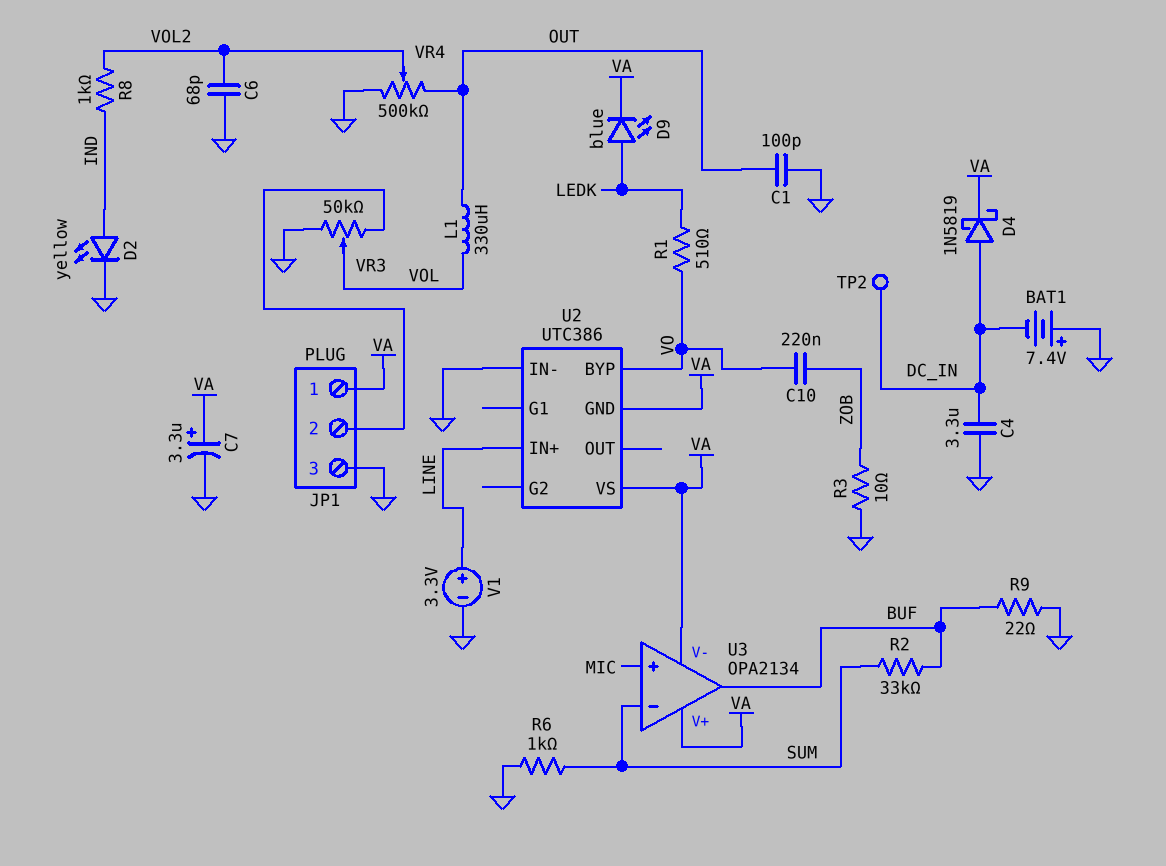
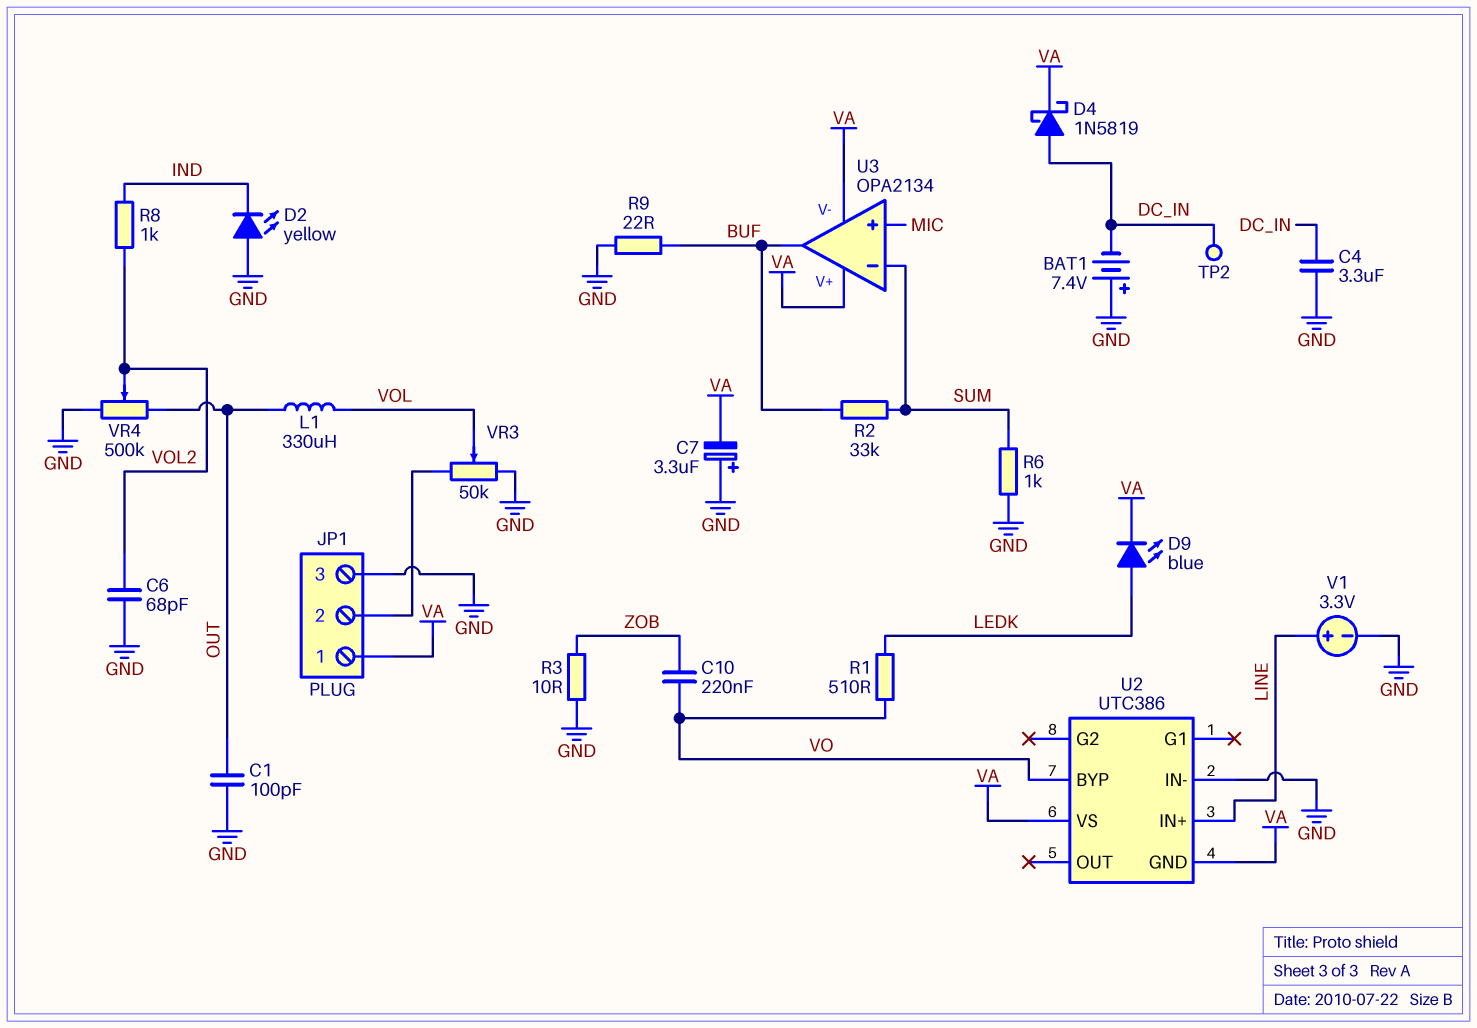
C7: 3.3uF (plus VA, minus GND) -> 3.3uF (plus GND, minus VA)
D2: LED yellow (A IND, K GND) -> LED yellow (A GND, K IND)

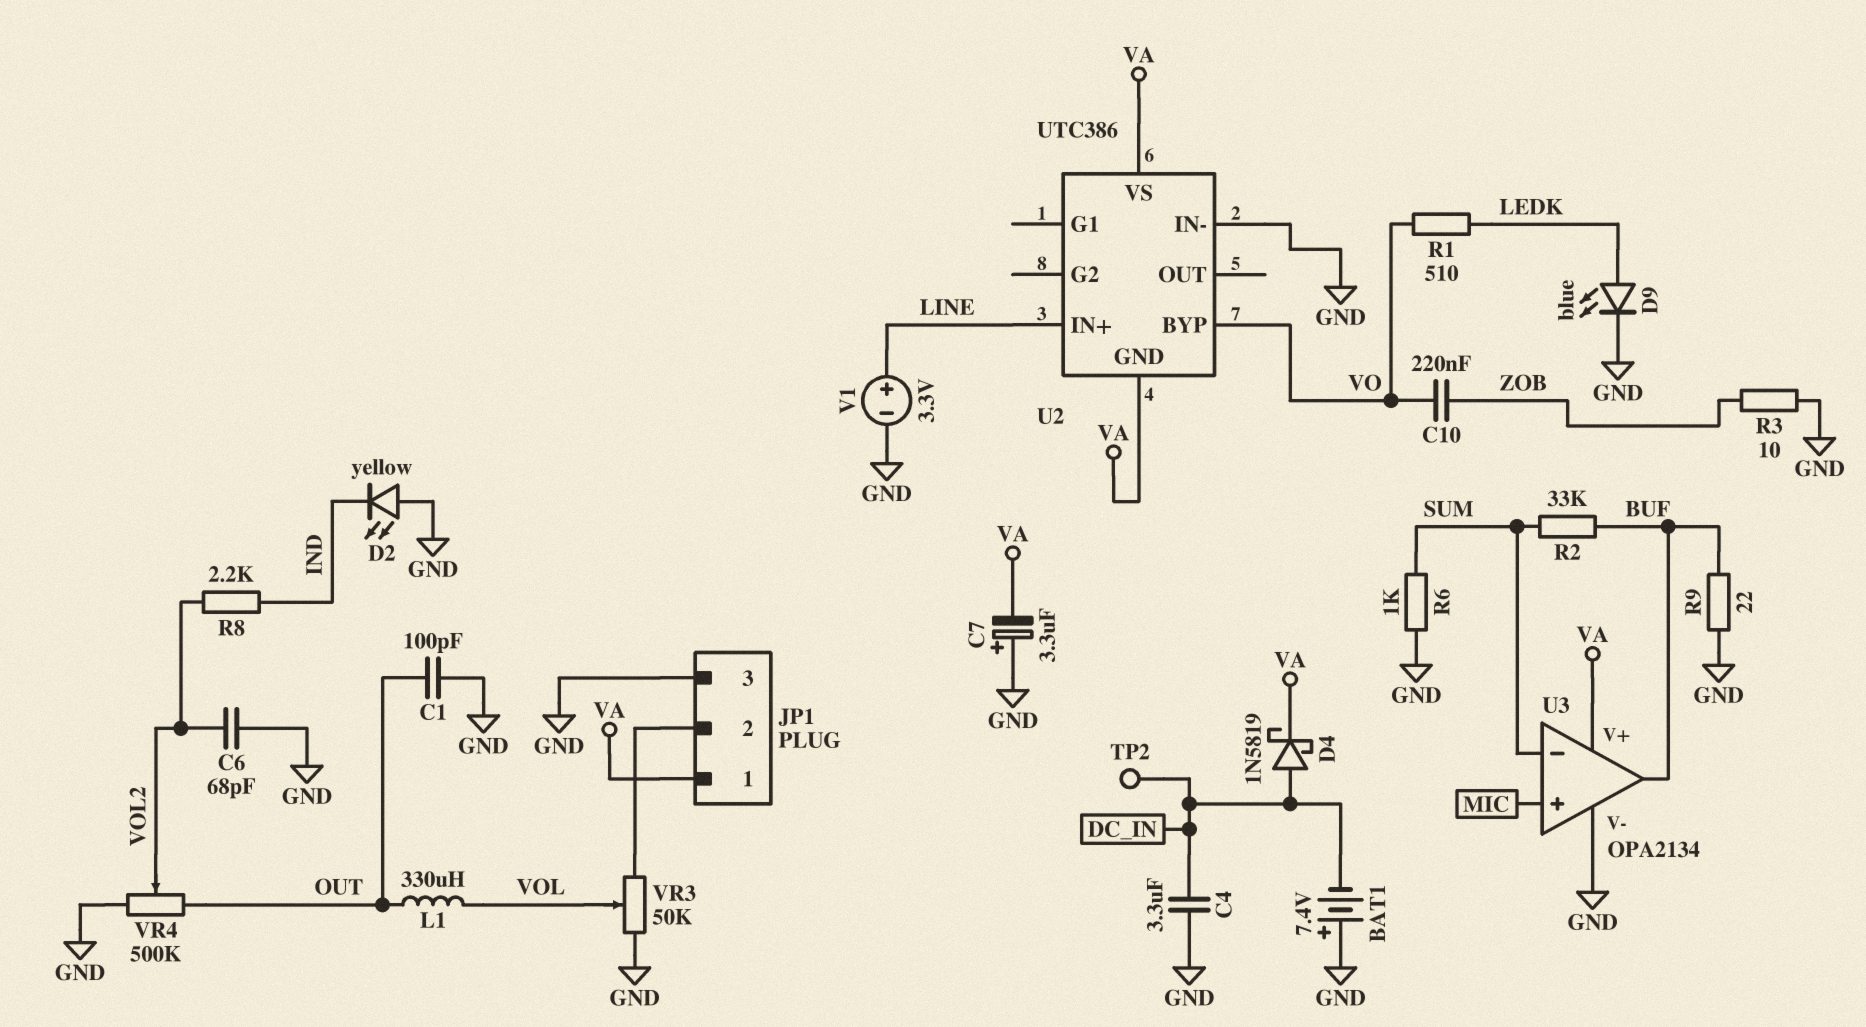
D9: LED blue (A LEDK, K VA) -> LED blue (A LEDK, K GND)
R8: 1k (IND, VOL2) -> 2.2k (IND, VOL2)
U3 pin V-: VA -> GND

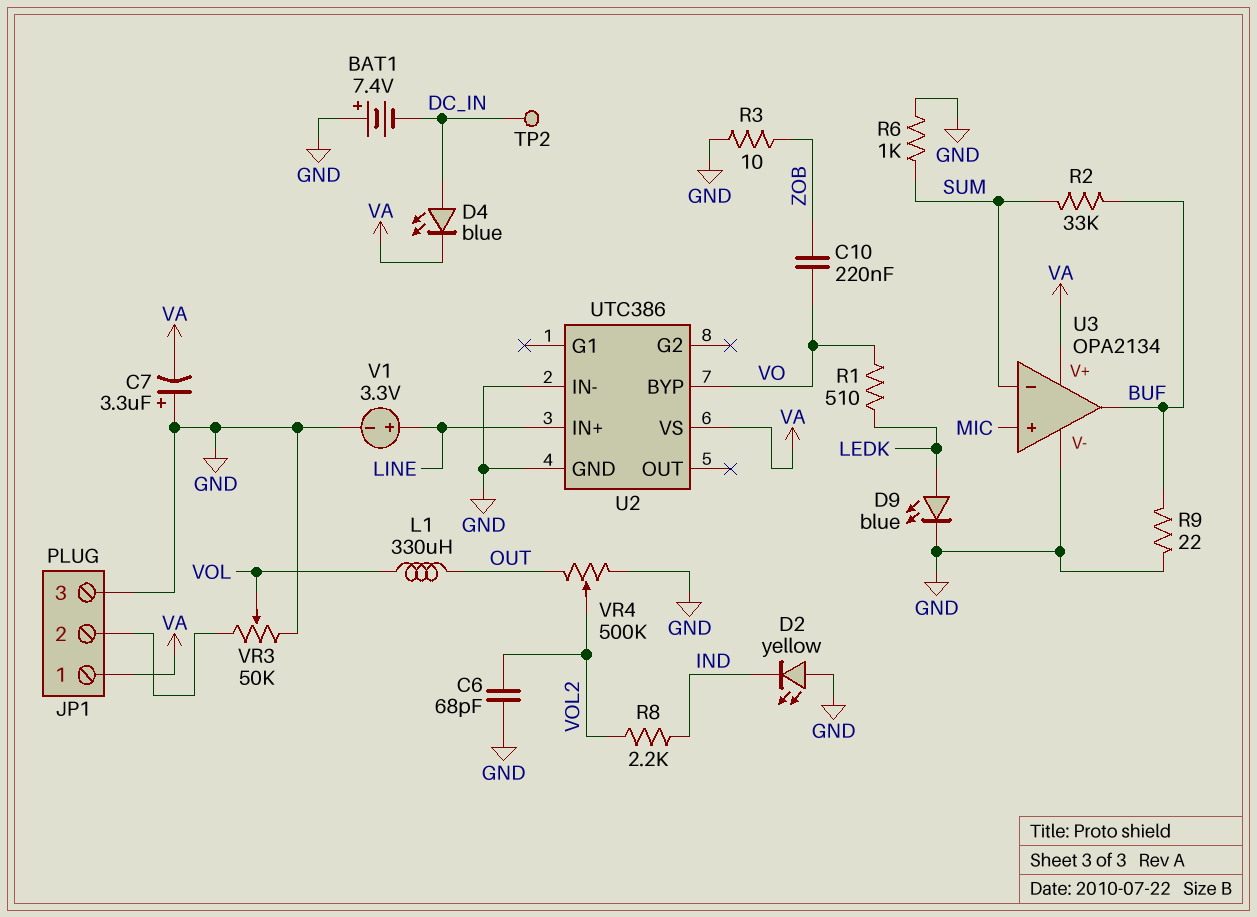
C1: 100pF (GND, OUT) -> none
C4: 3.3uF (DC_IN, GND) -> none
D4: schottky 1N5819 (A DC_IN, K VA) -> LED blue (A DC_IN, K VA)
U2 pin GND: VA -> GND

